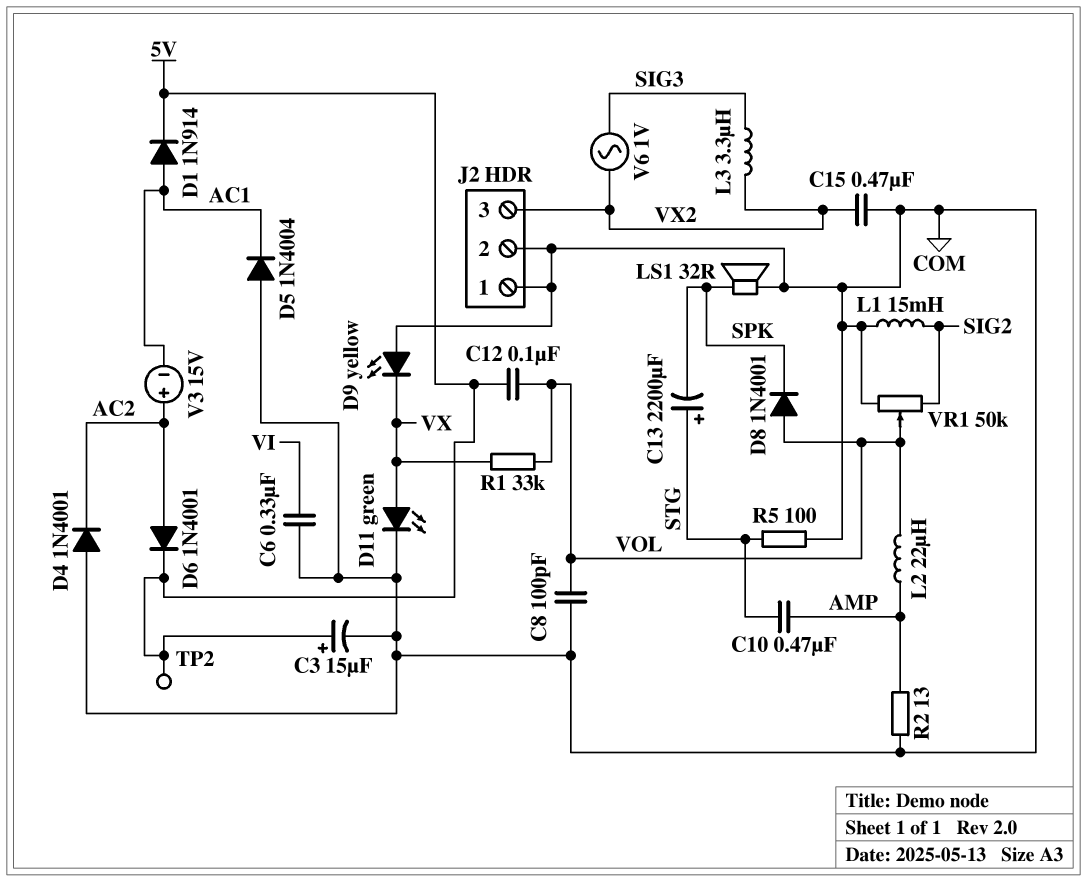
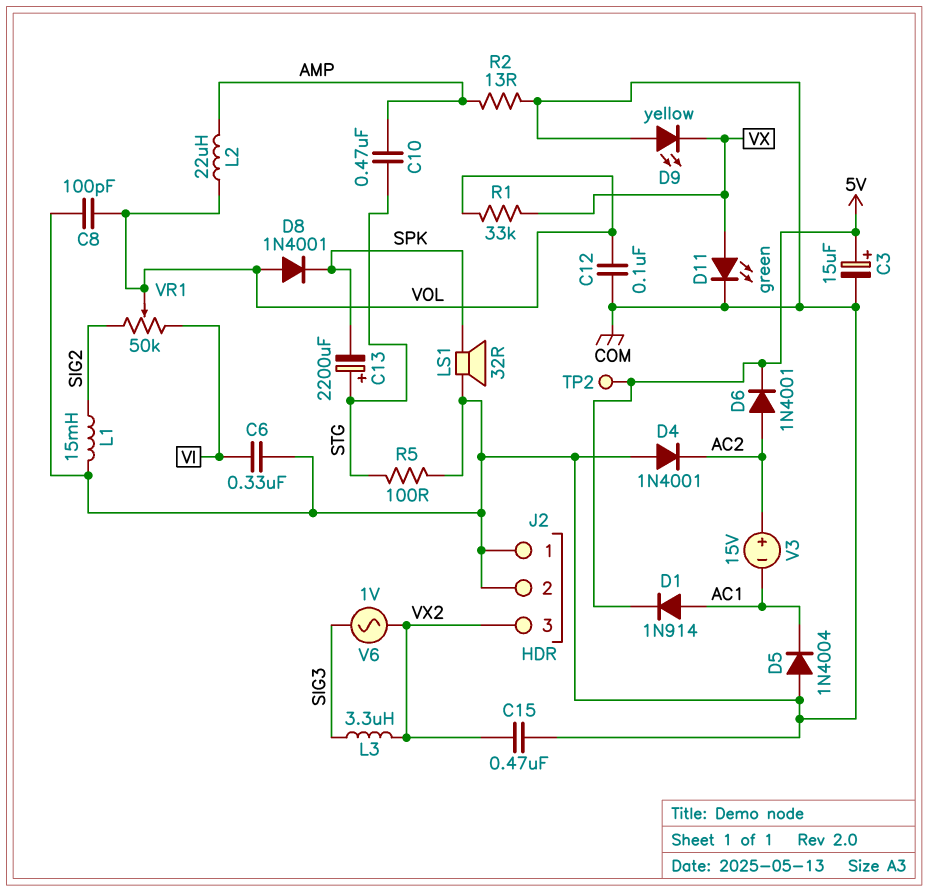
C12: 100nF (5V, VOL) -> 100nF (COM, VOL)
VR1: 50k (COM, SIG2, wiper VOL) -> 50k (SIG2, VI, wiper VOL)

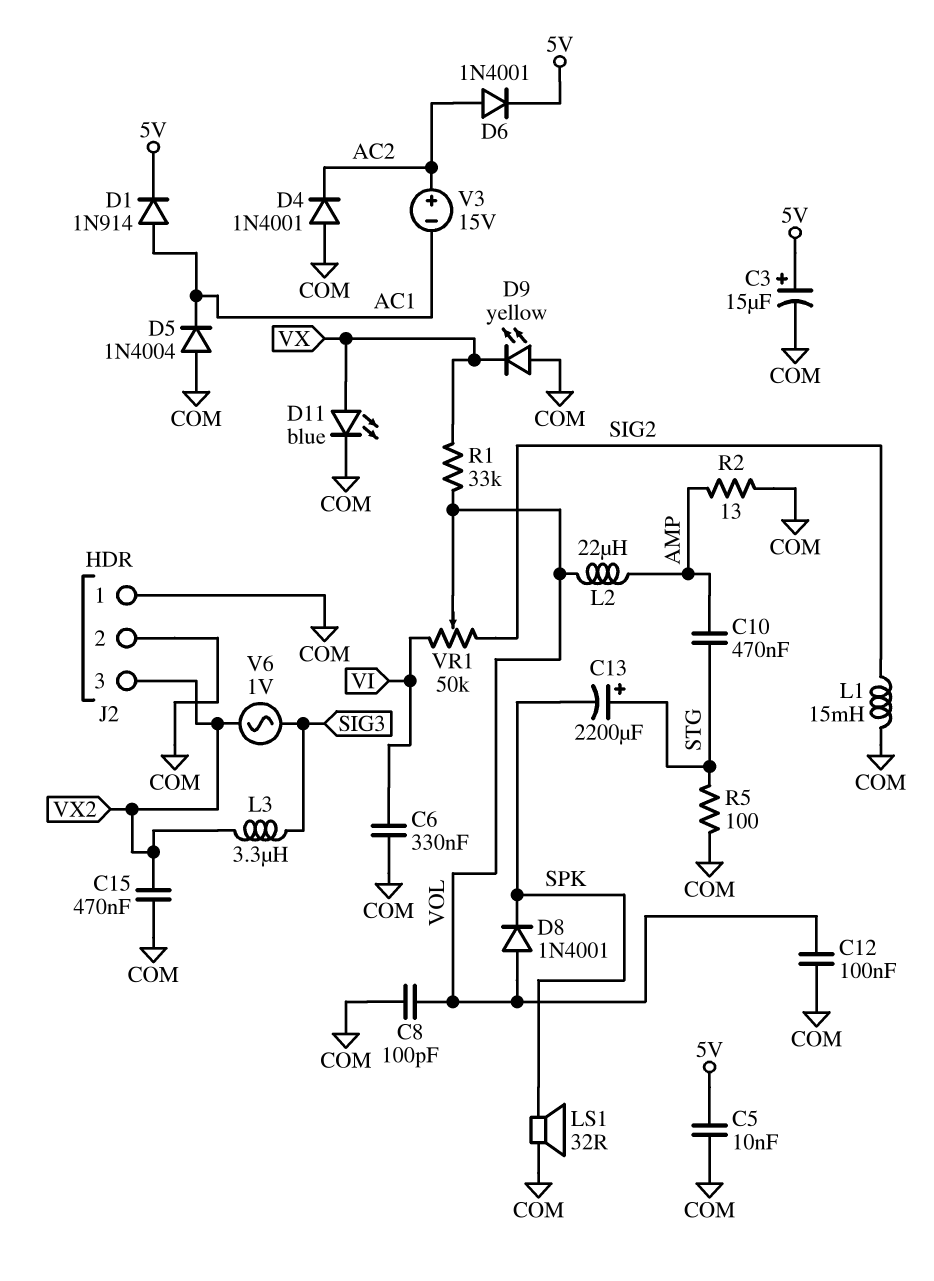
C5: none -> 10nF (5V, COM)
D11: LED green (A VX, K COM) -> LED blue (A VX, K COM)
TP2: test point (5V) -> none

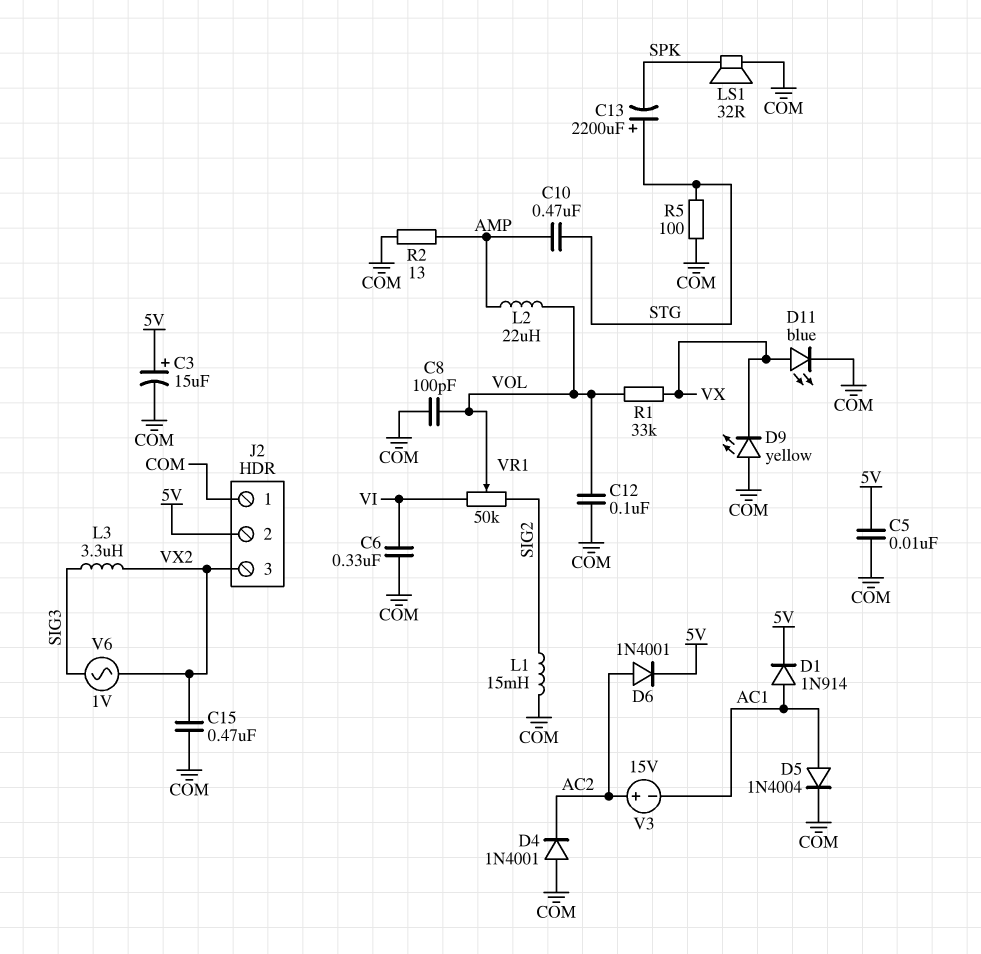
D5: diode 1N4004 (A COM, K AC1) -> diode 1N4004 (A AC1, K COM)
D8: diode 1N4001 (A VOL, K SPK) -> none
J2 pin 2: COM -> 5V

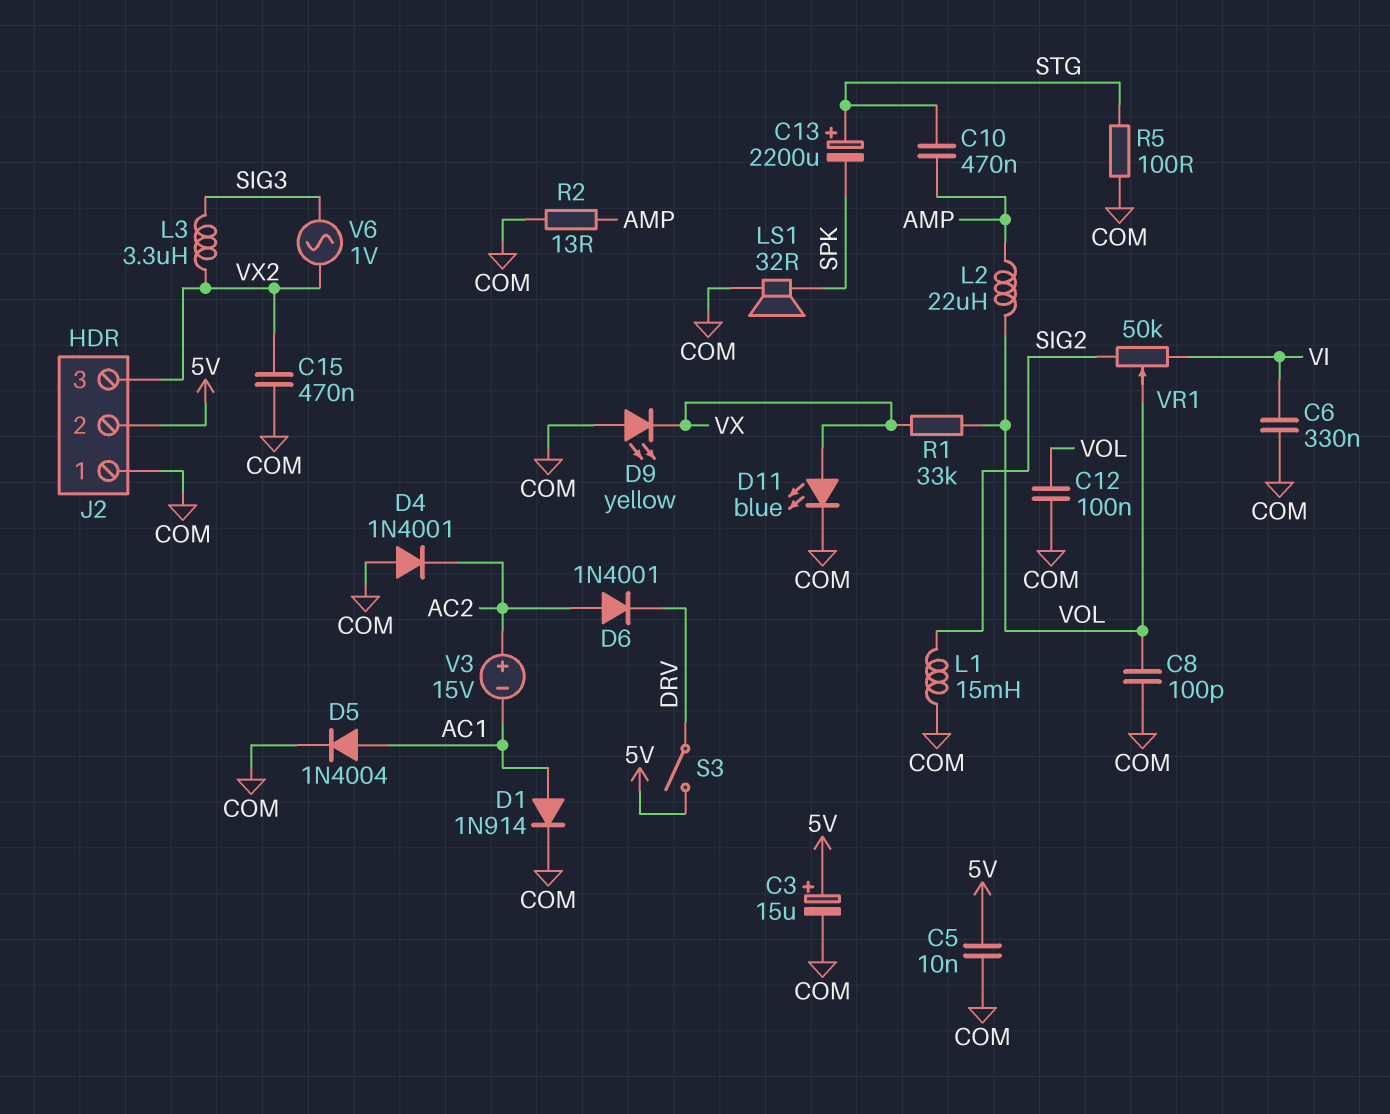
D1: diode 1N914 (A AC1, K 5V) -> diode 1N914 (A AC1, K COM)
D6: diode 1N4001 (A AC2, K 5V) -> diode 1N4001 (A AC2, K DRV)
S3: none -> switch (5V, DRV)

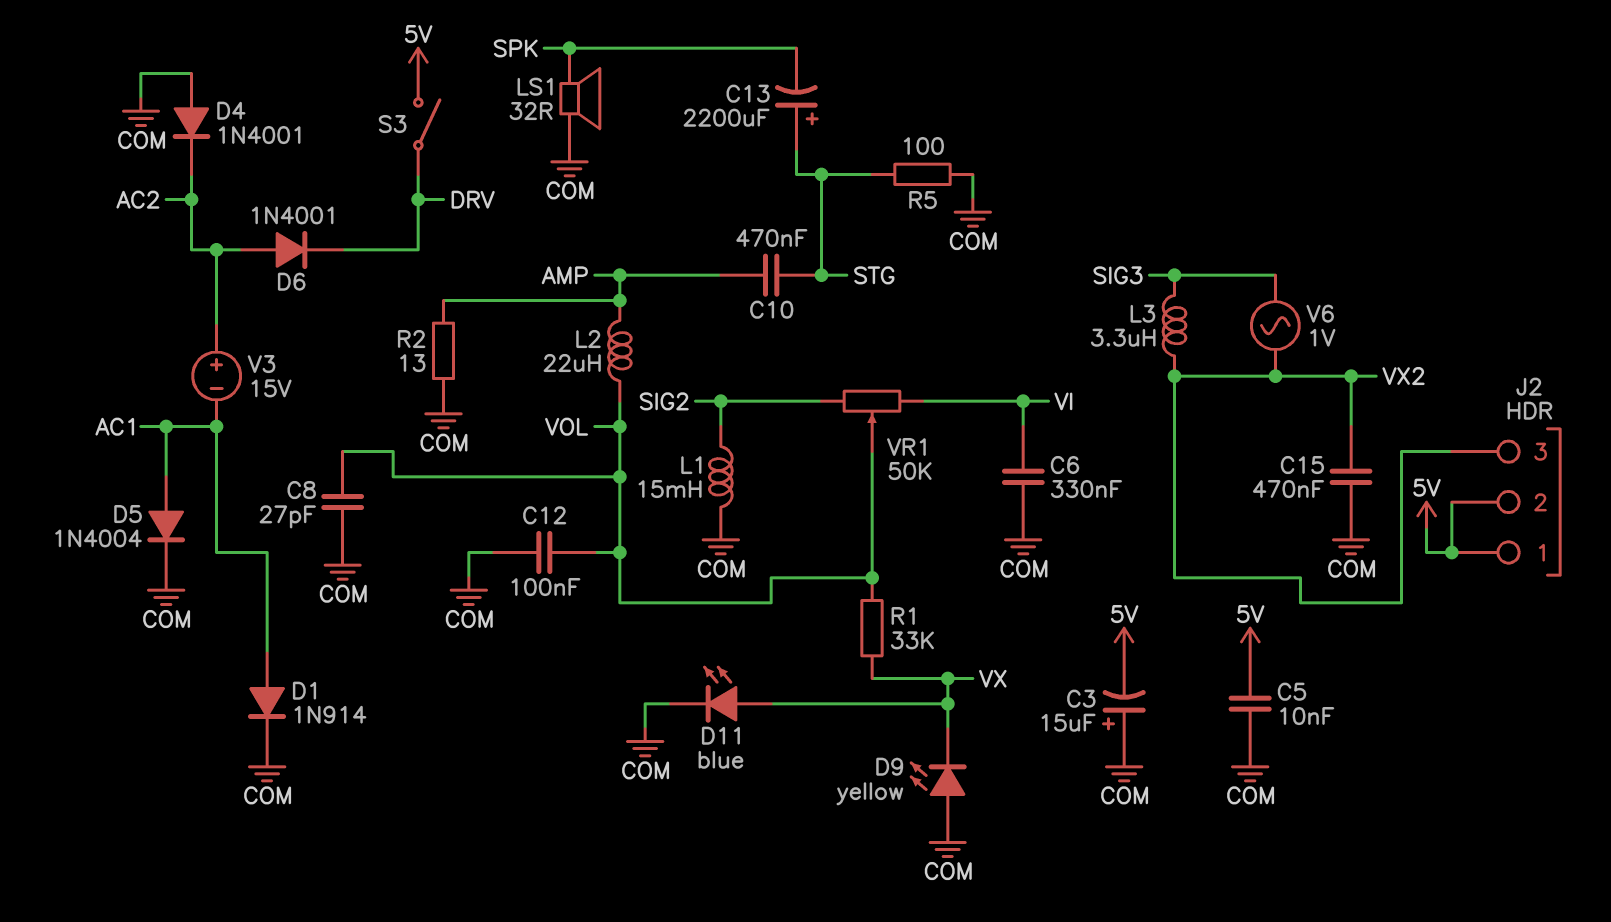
C3: 15uF (plus 5V, minus COM) -> 15uF (plus COM, minus 5V)
C8: 100pF (COM, VOL) -> 27pF (COM, VOL)
J2 pin 1: COM -> 5V

